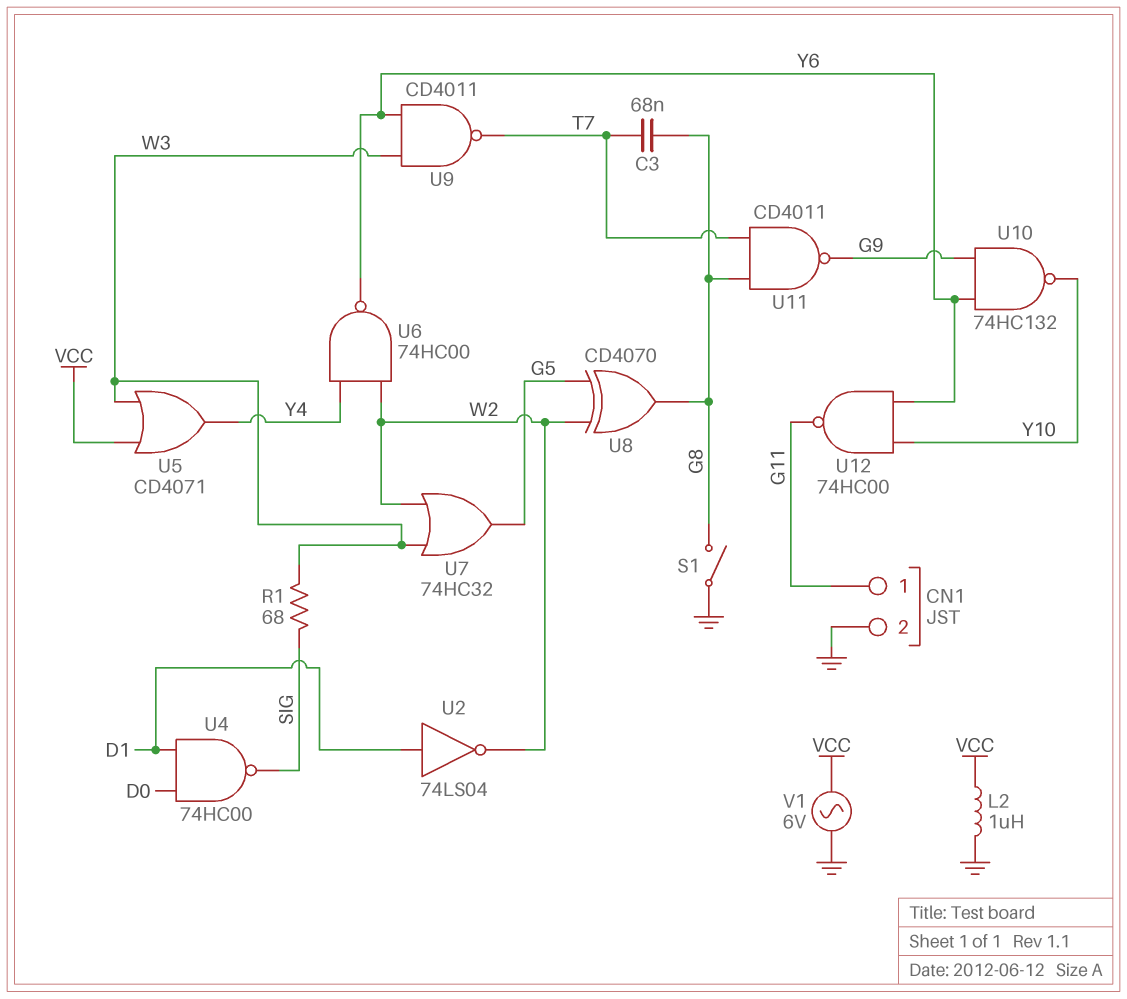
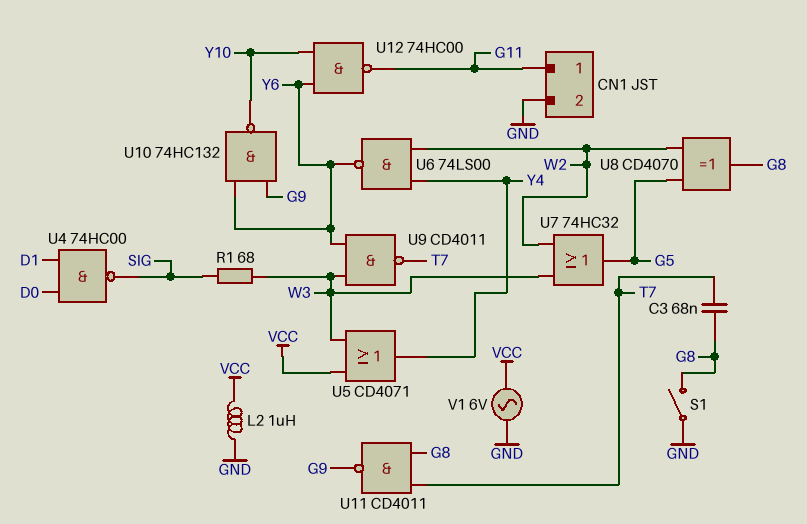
U2: NOT 74LS04 (in D1, out W2) -> none
U6: NAND 74HC00 (in W2, in Y4, out Y6) -> NAND 74LS00 (in W2, in Y4, out Y6)

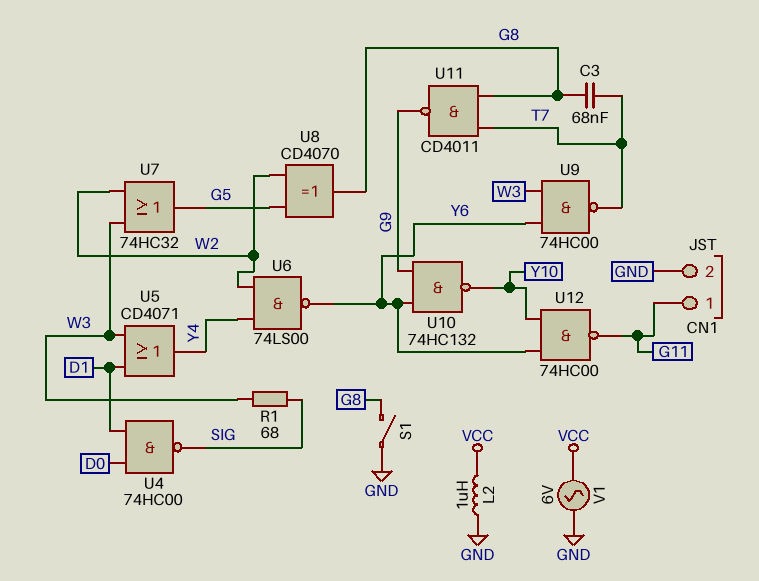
U5: OR CD4071 (in VCC, in W3, out Y4) -> OR CD4071 (in D1, in W3, out Y4)
U9: NAND CD4011 (in W3, in Y6, out T7) -> NAND 74HC00 (in W3, in Y6, out T7)

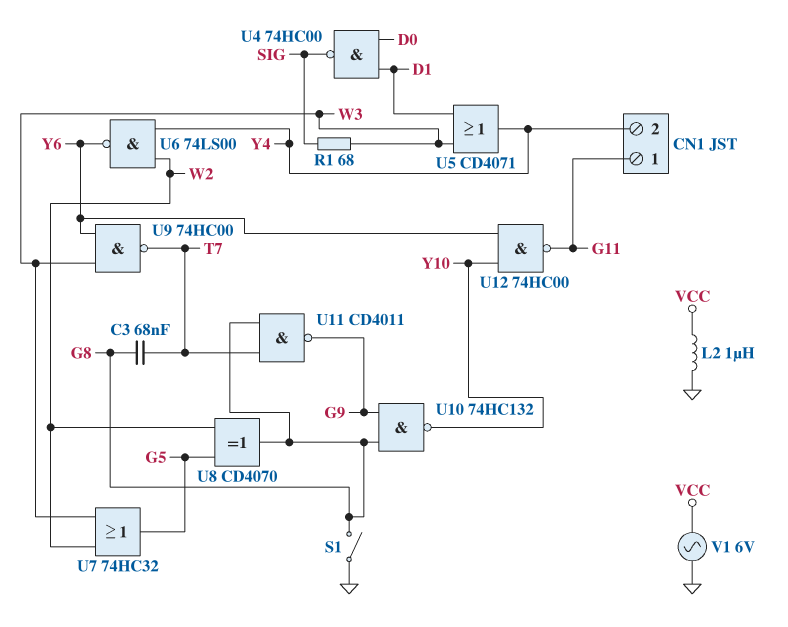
CN1 pin 2: GND -> Y4
U10: NAND 74HC132 (in G9, in Y6, out Y10) -> NAND 74HC132 (in G8, in G9, out Y10)

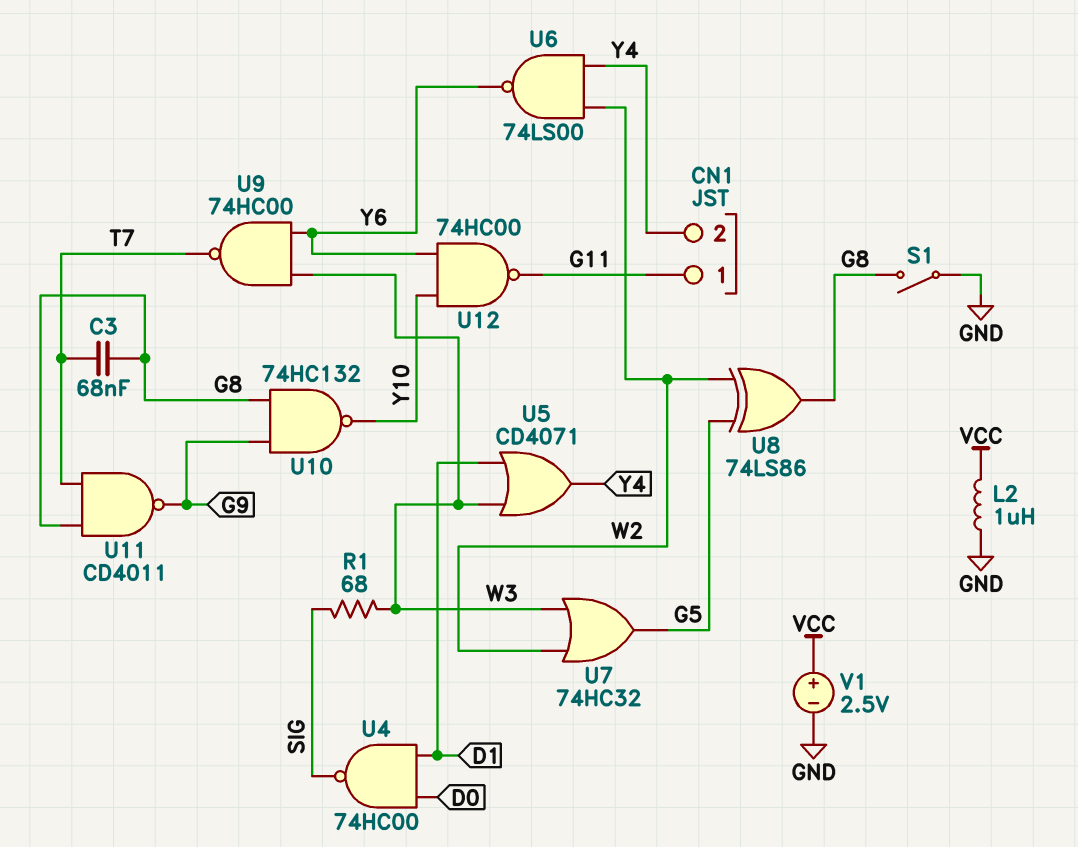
U8: XOR CD4070 (in G5, in W2, out G8) -> XOR 74LS86 (in G5, in W2, out G8)
V1: AC 6V (GND, VCC) -> 2.5V (plus VCC, minus GND)

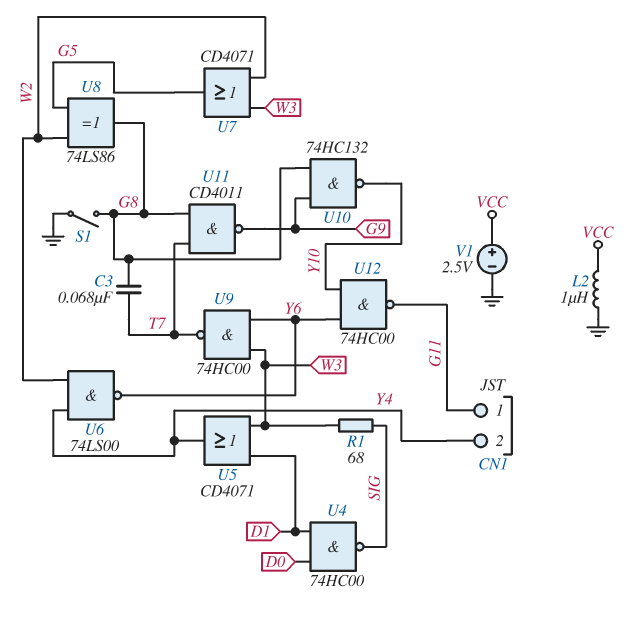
U7: OR 74HC32 (in W2, in W3, out G5) -> OR CD4071 (in W2, in W3, out G5)

